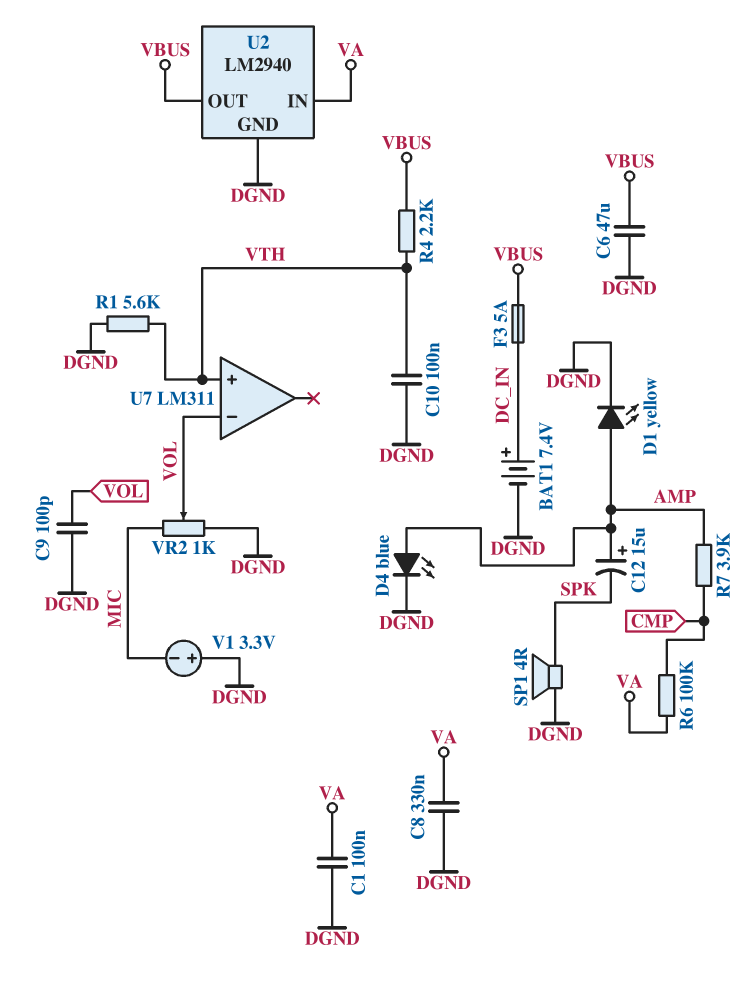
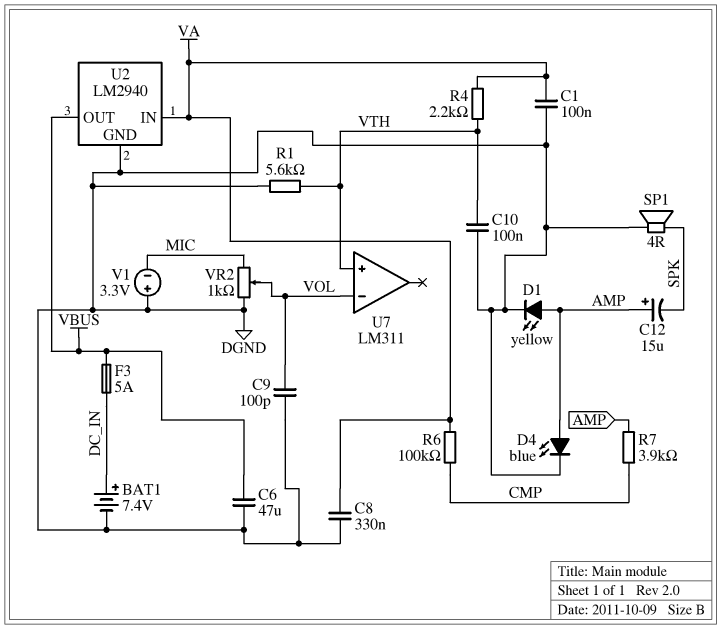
R4: 2.2k (VBUS, VTH) -> 2.2k (VA, VTH)

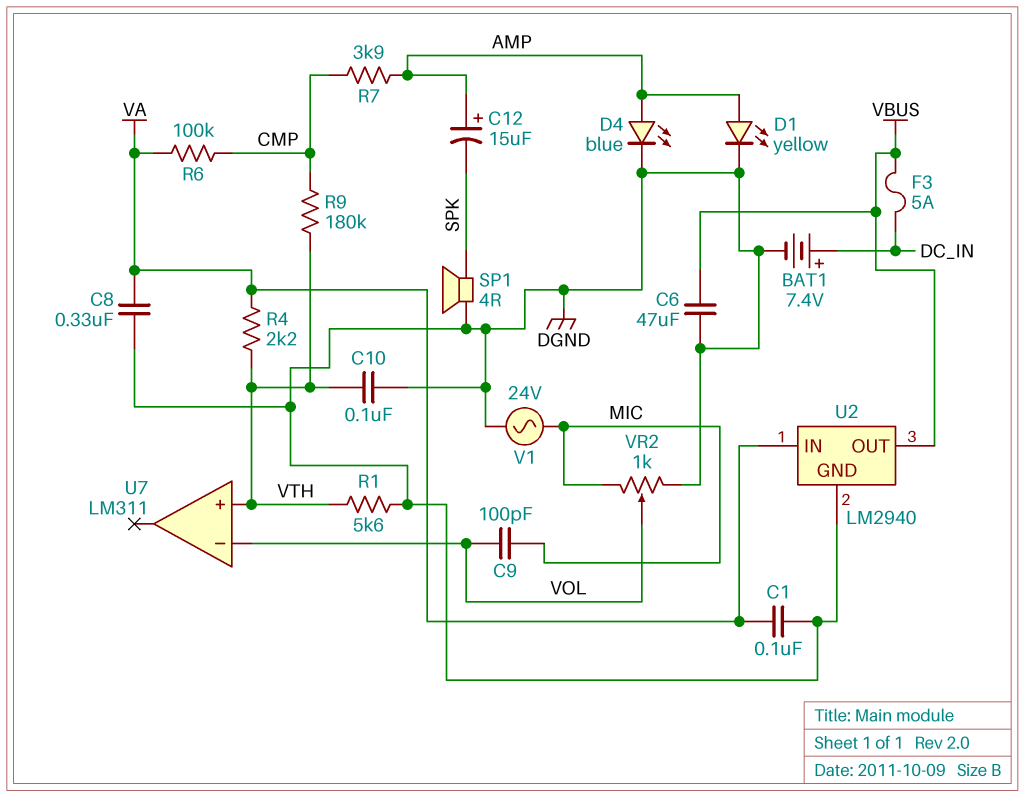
C9: 100pF (DGND, VOL) -> 100pF (MIC, VOL)
R9: none -> 180k (CMP, VTH)
V1: 3.3V (plus DGND, minus MIC) -> AC 24V (DGND, MIC)

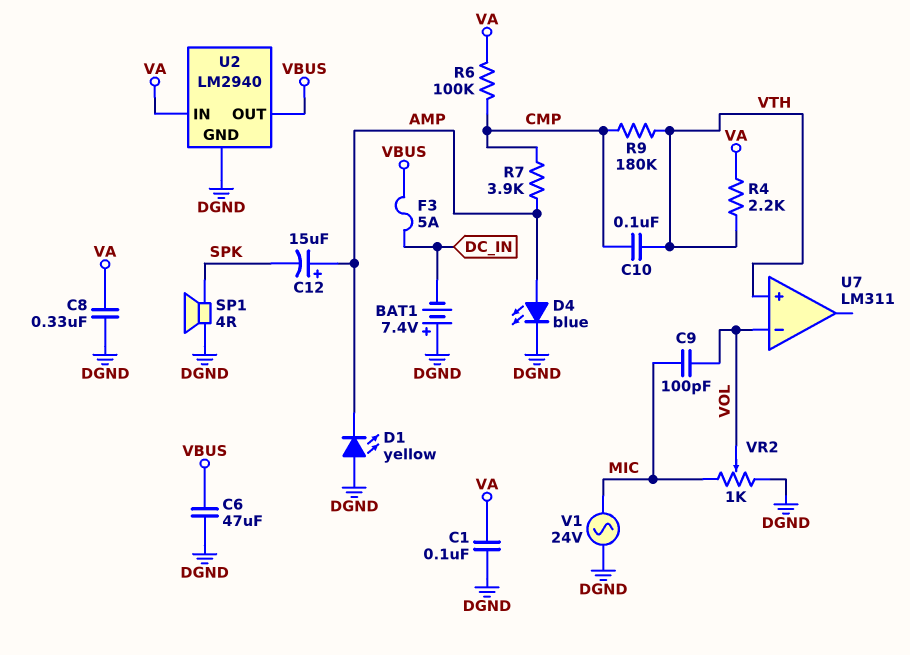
BAT1: 7.4V (plus DC_IN, minus DGND) -> 7.4V (plus DGND, minus DC_IN)
C10: 100nF (DGND, VTH) -> 100nF (CMP, VTH)
D1: LED yellow (A AMP, K DGND) -> LED yellow (A DGND, K AMP)
R1: 5.6k (DGND, VTH) -> none

